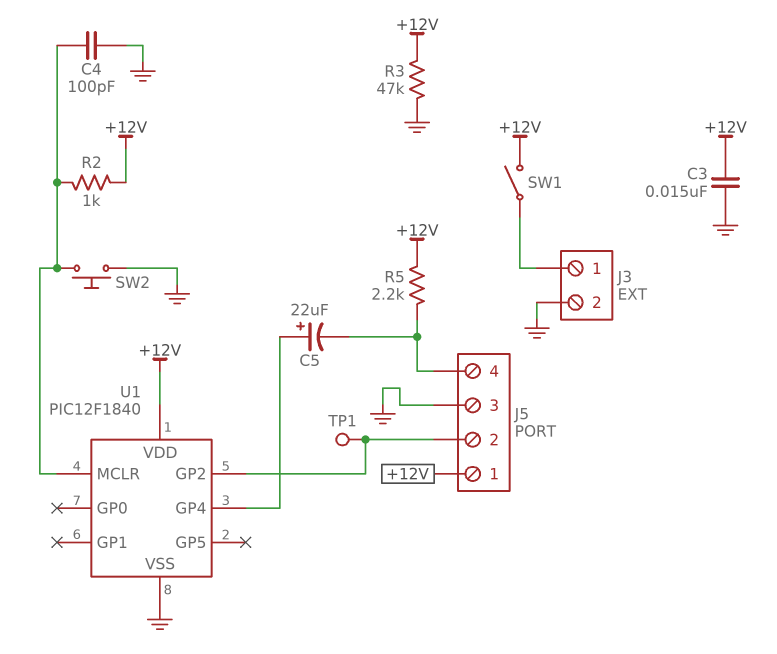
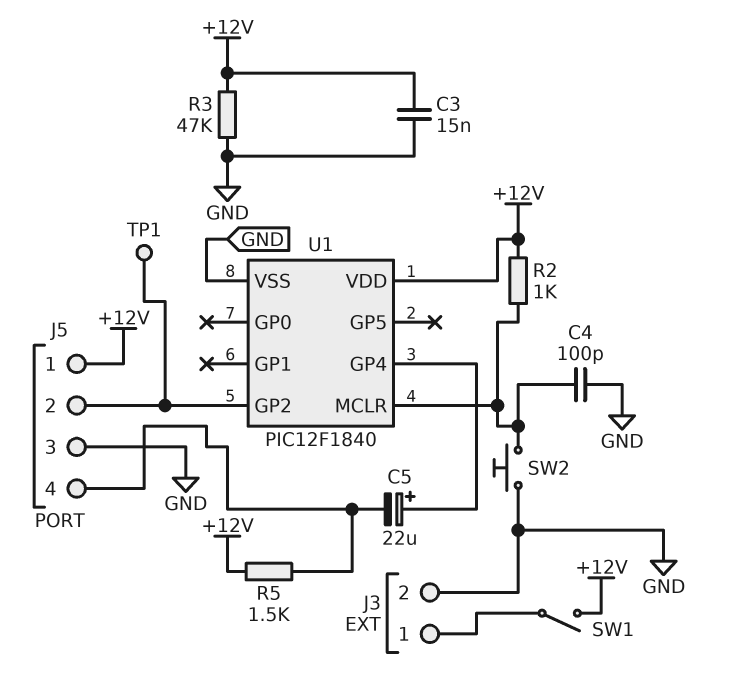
R5: 2.2k (+12V, J5/4) -> 1.5k (+12V, J5/4)

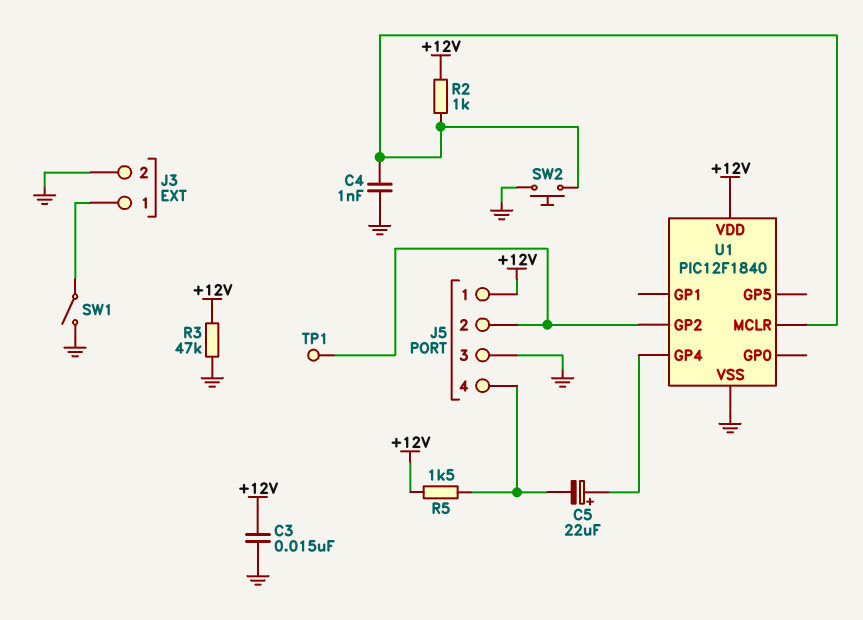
C4: 100pF (GND, U1/MCLR) -> 1nF (GND, U1/MCLR)
SW1: switch (+12V, J3/1) -> switch (GND, J3/1)

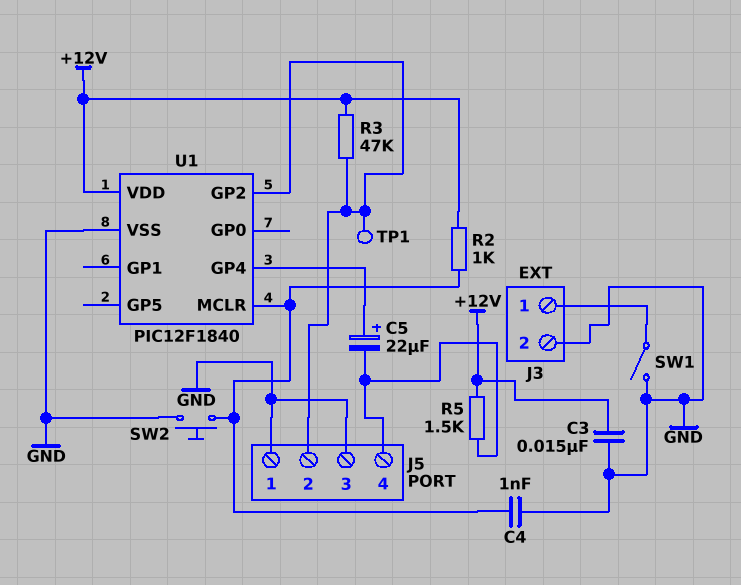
J5 pin 1: +12V -> GND
R3: 47k (+12V, GND) -> 47k (+12V, J5/2)

